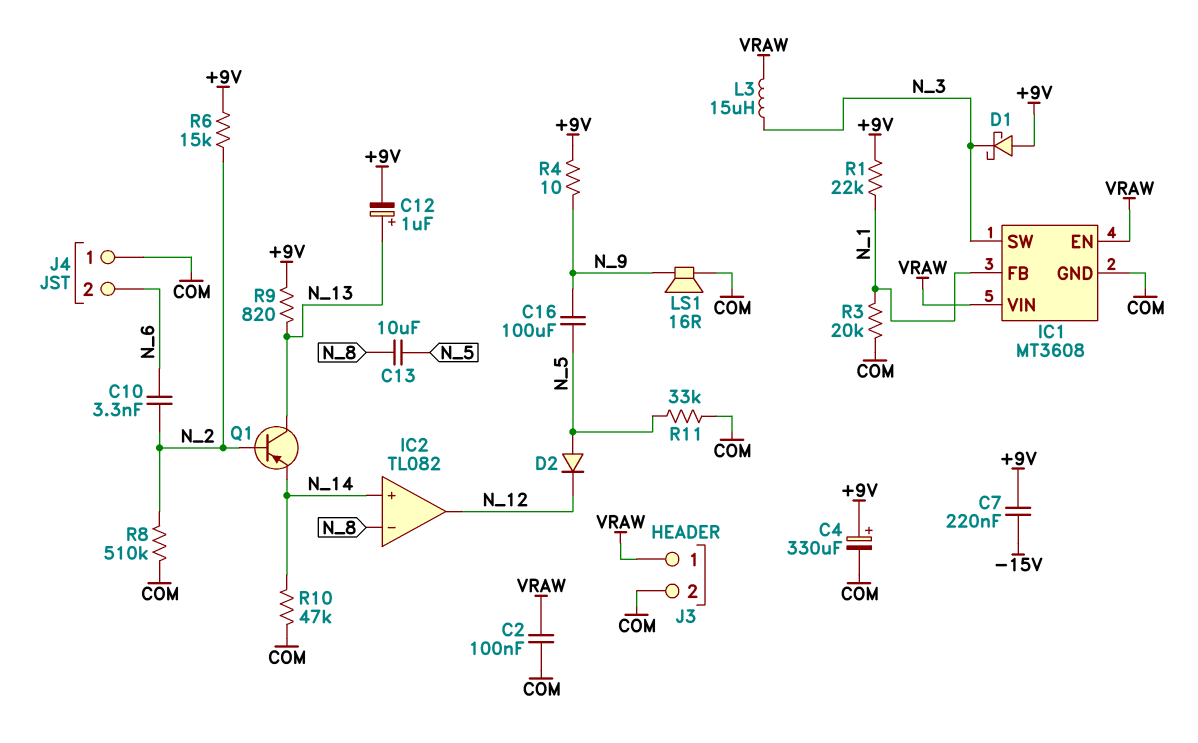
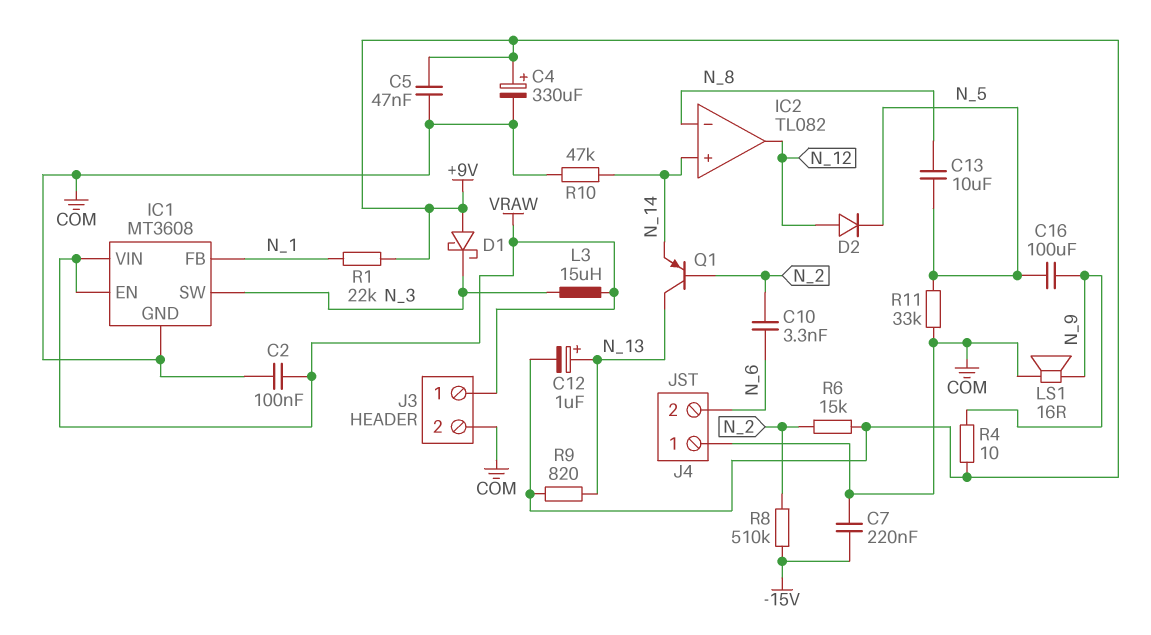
C5: none -> 47nF (+9V, COM)
C7: 220nF (+9V, -15V) -> 220nF (-15V, COM)
D2: diode (A N_5, K N_12) -> diode (A N_12, K N_5)
R3: 20k (COM, N_1) -> none
R8: 510k (COM, N_2) -> 510k (-15V, N_2)

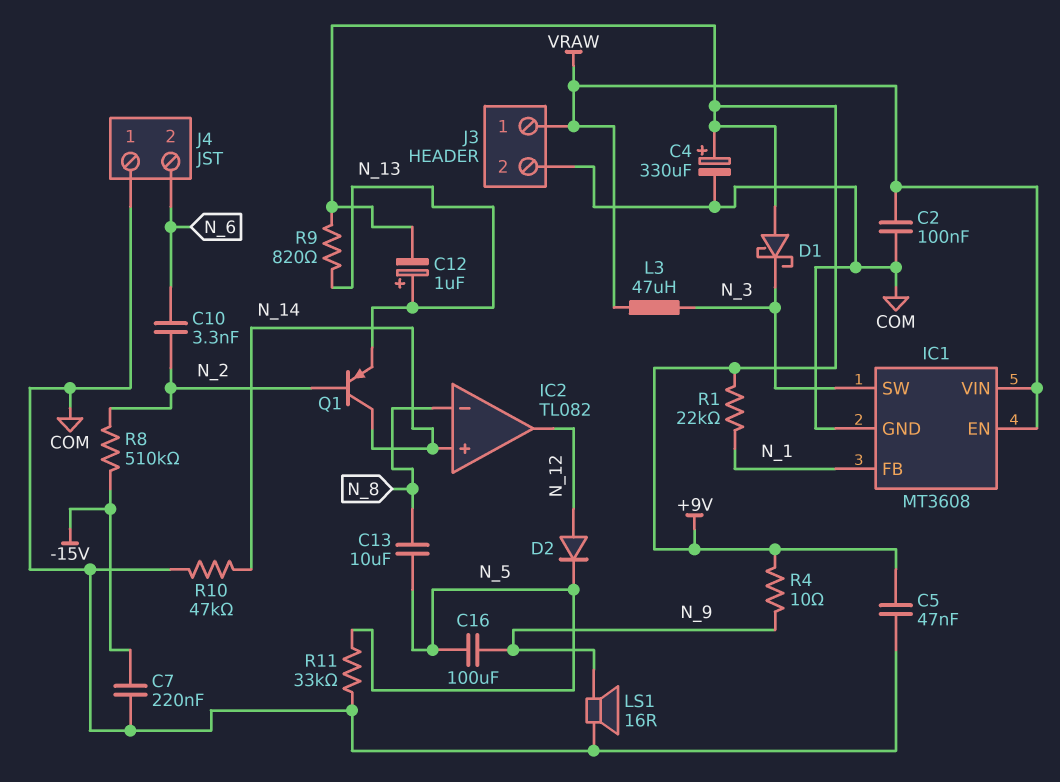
L3: 15uH (N_3, VRAW) -> 47uH (N_3, VRAW)
Q1: PNP (B N_2, C N_13, E N_14) -> PNP (B N_2, C N_14, E N_13)
R6: 15k (+9V, N_2) -> none

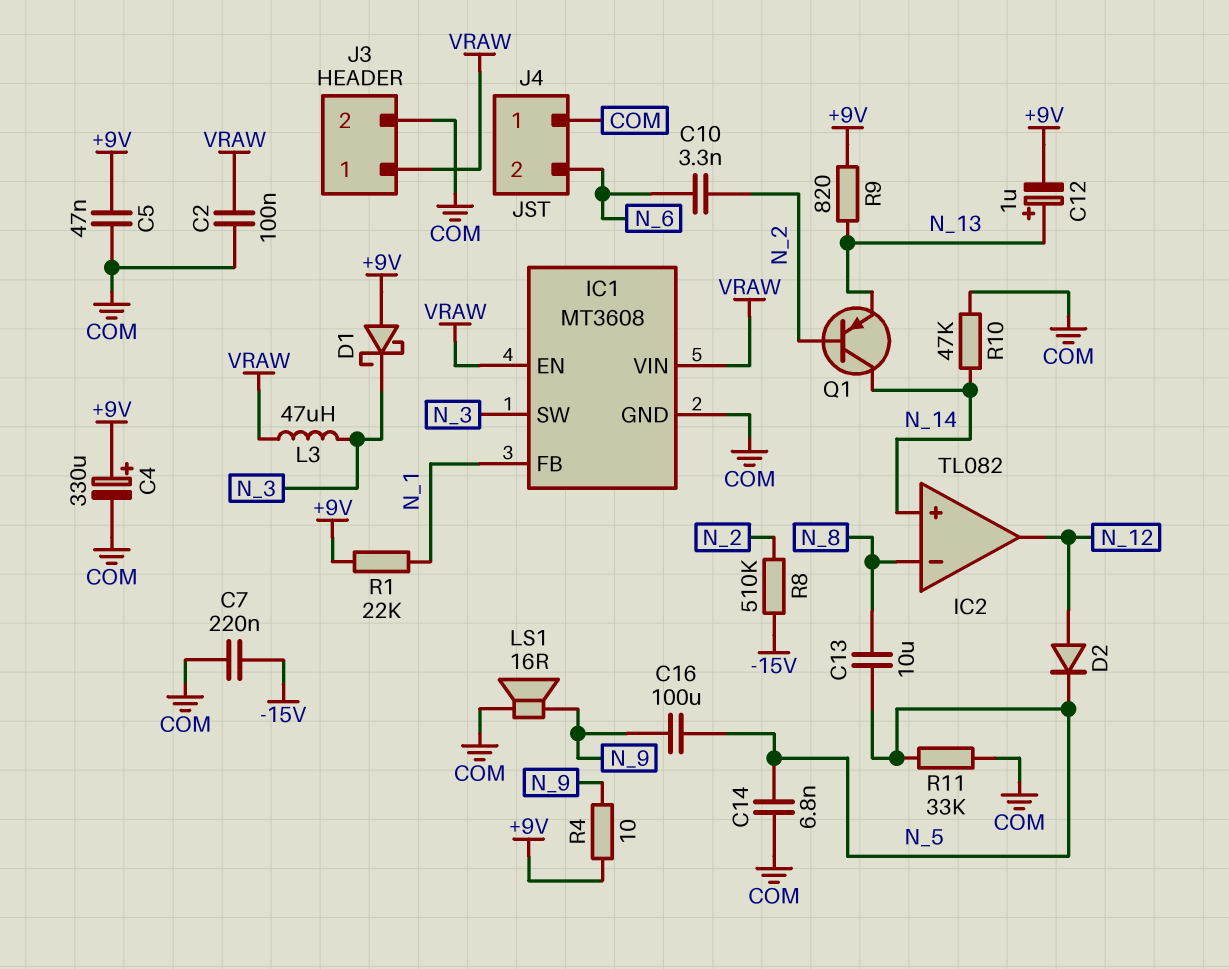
C14: none -> 6.8nF (COM, N_5)

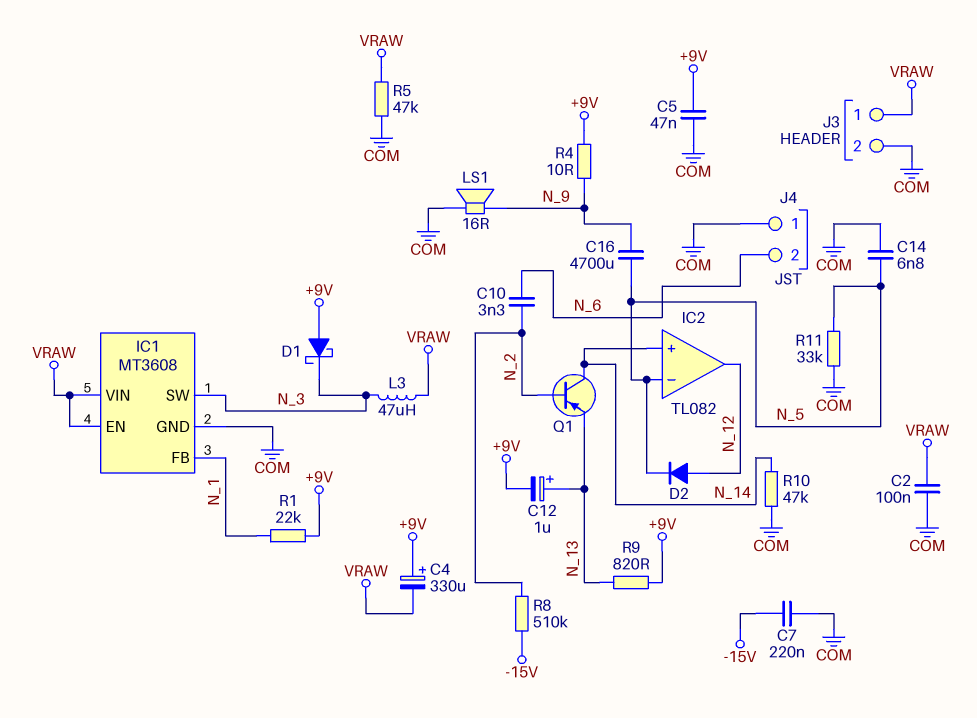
C4: 330uF (plus +9V, minus COM) -> 330uF (plus +9V, minus VRAW)
C13: 10uF (N_5, N_8) -> none
C16: 100uF (N_5, N_9) -> 4700uF (N_5, N_9)
IC2 pin in-: N_8 -> N_5
R5: none -> 47k (COM, VRAW)

